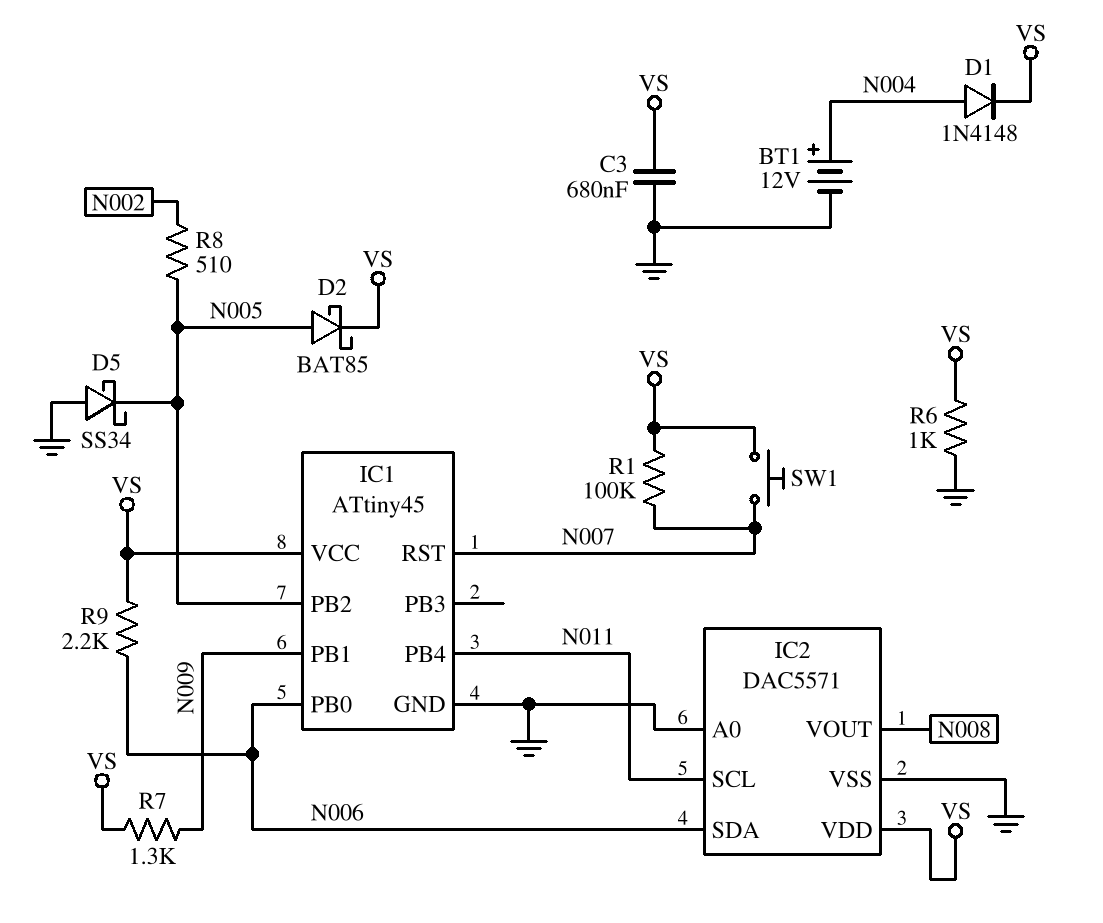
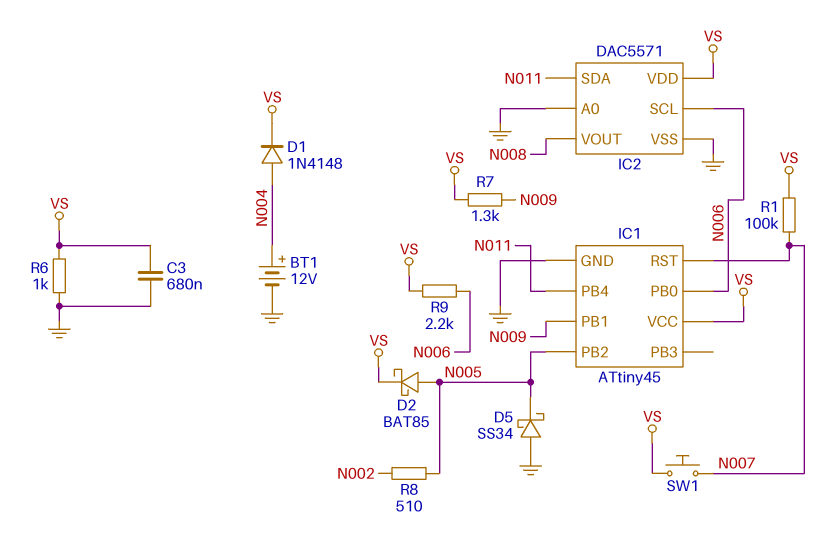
IC2 pin SCL: N011 -> N006
IC2 pin SDA: N006 -> N011

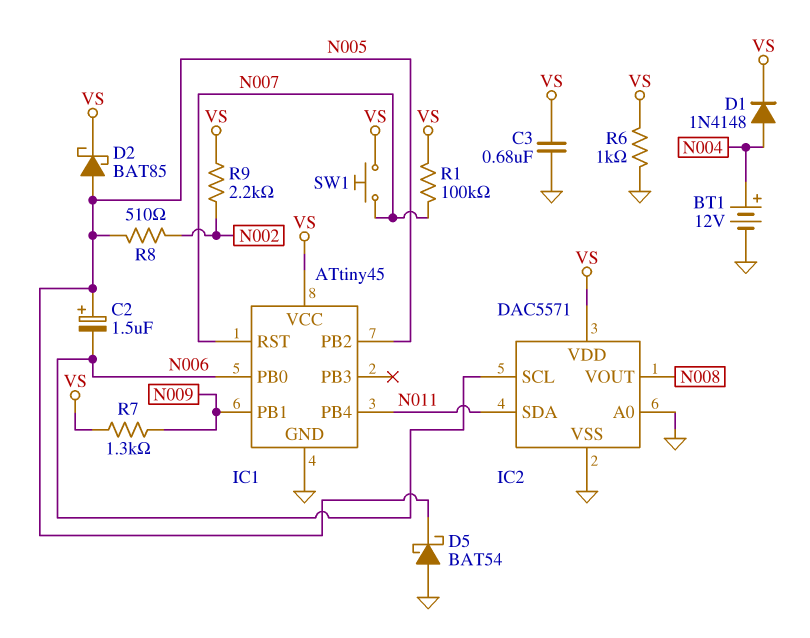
C2: none -> 1.5uF (plus N005, minus N006)
D5: schottky SS34 (A GND, K N005) -> schottky BAT54 (A GND, K N005)
R9: 2.2k (N006, VS) -> 2.2k (N002, VS)

